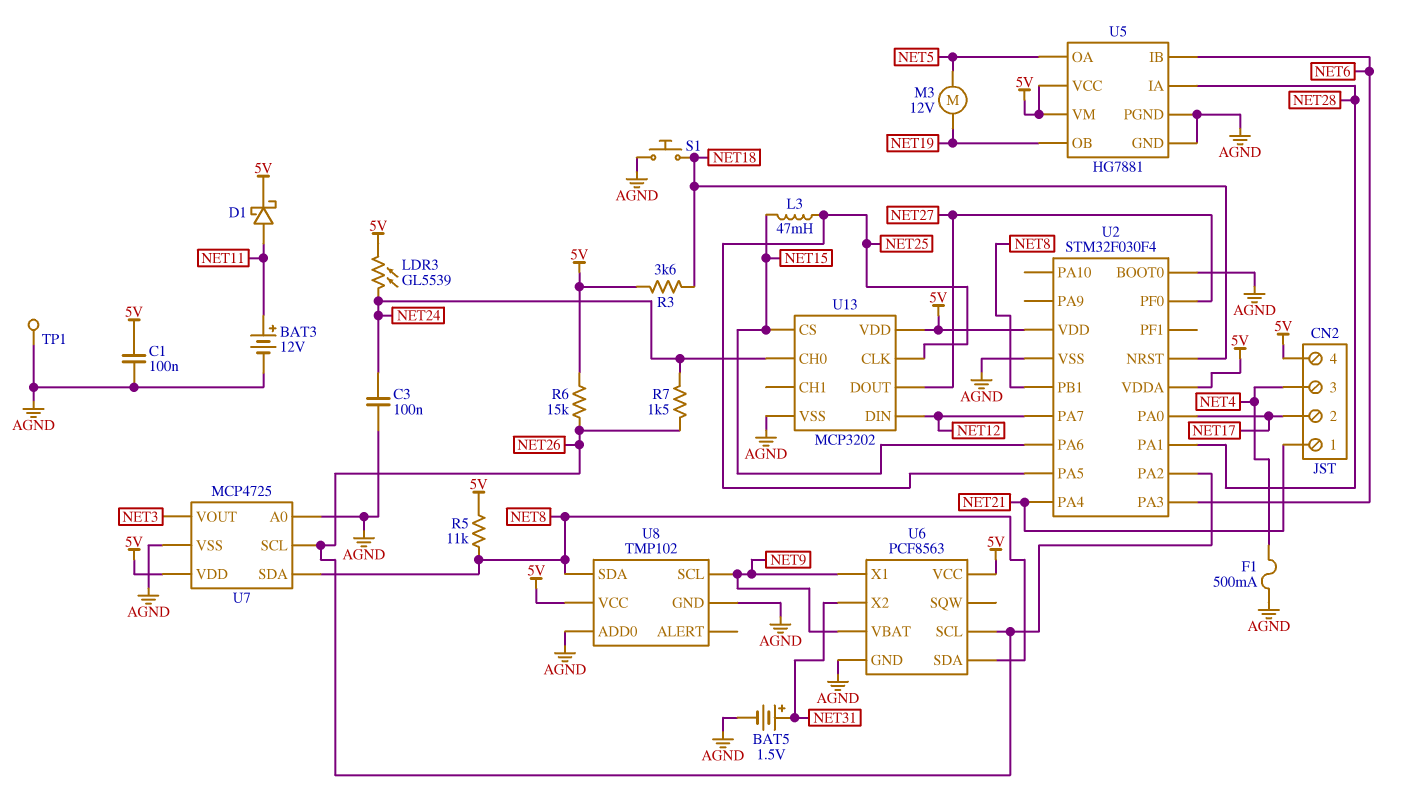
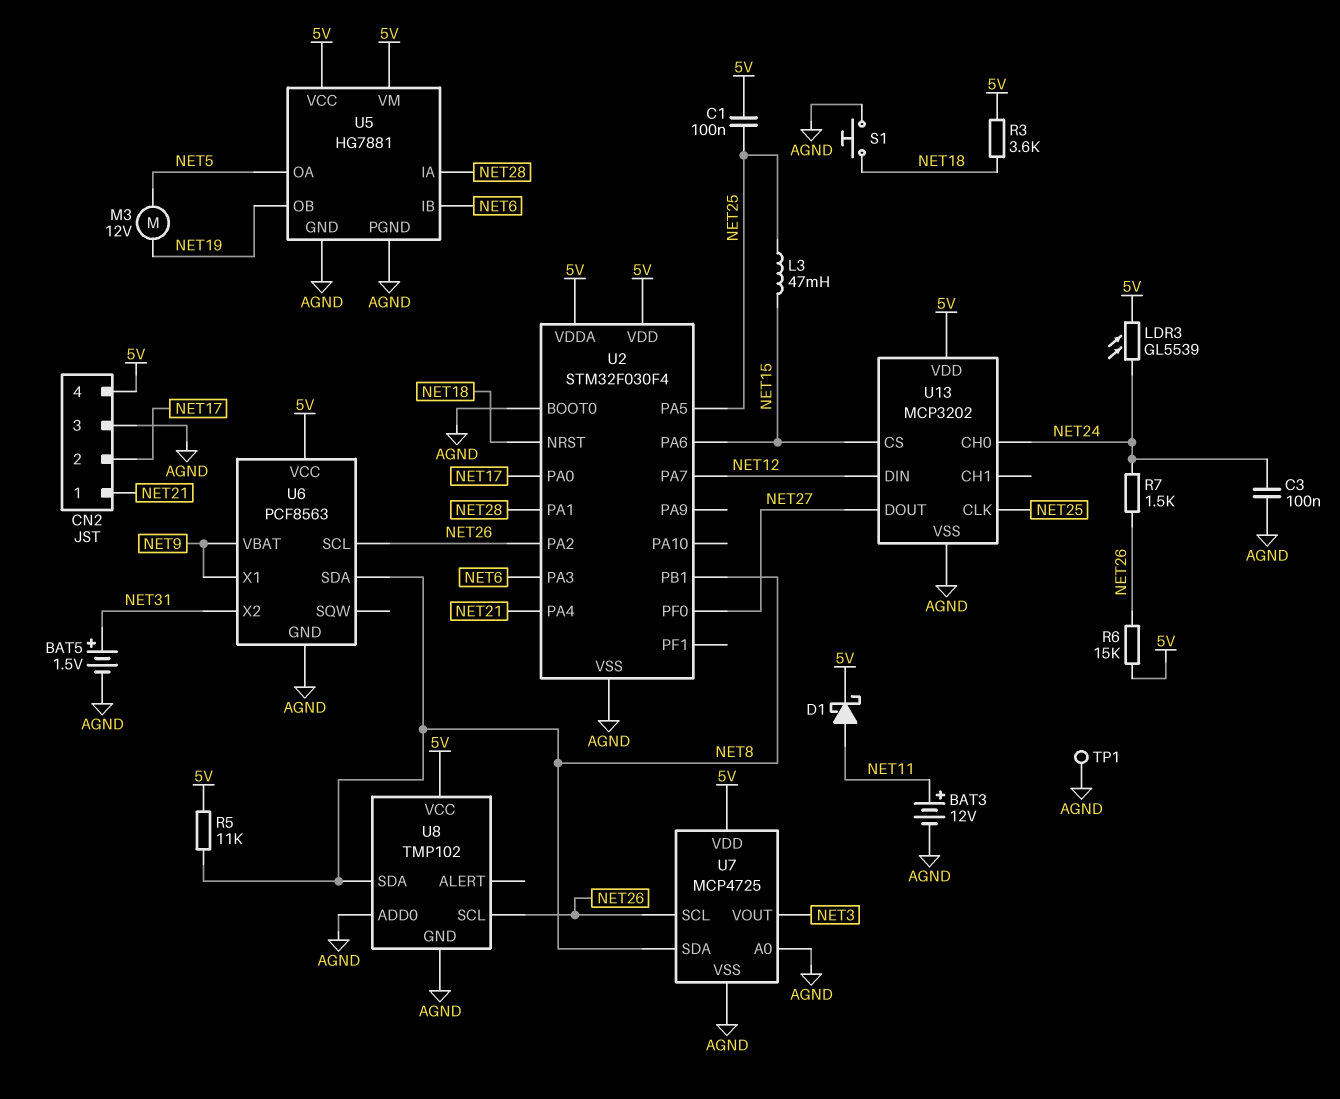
C1: 100nF (5V, AGND) -> 100nF (5V, NET25)
CN2 pin 3: NET4 -> AGND
F1: 500mA (AGND, NET4) -> none
U8 pin SCL: NET9 -> NET26

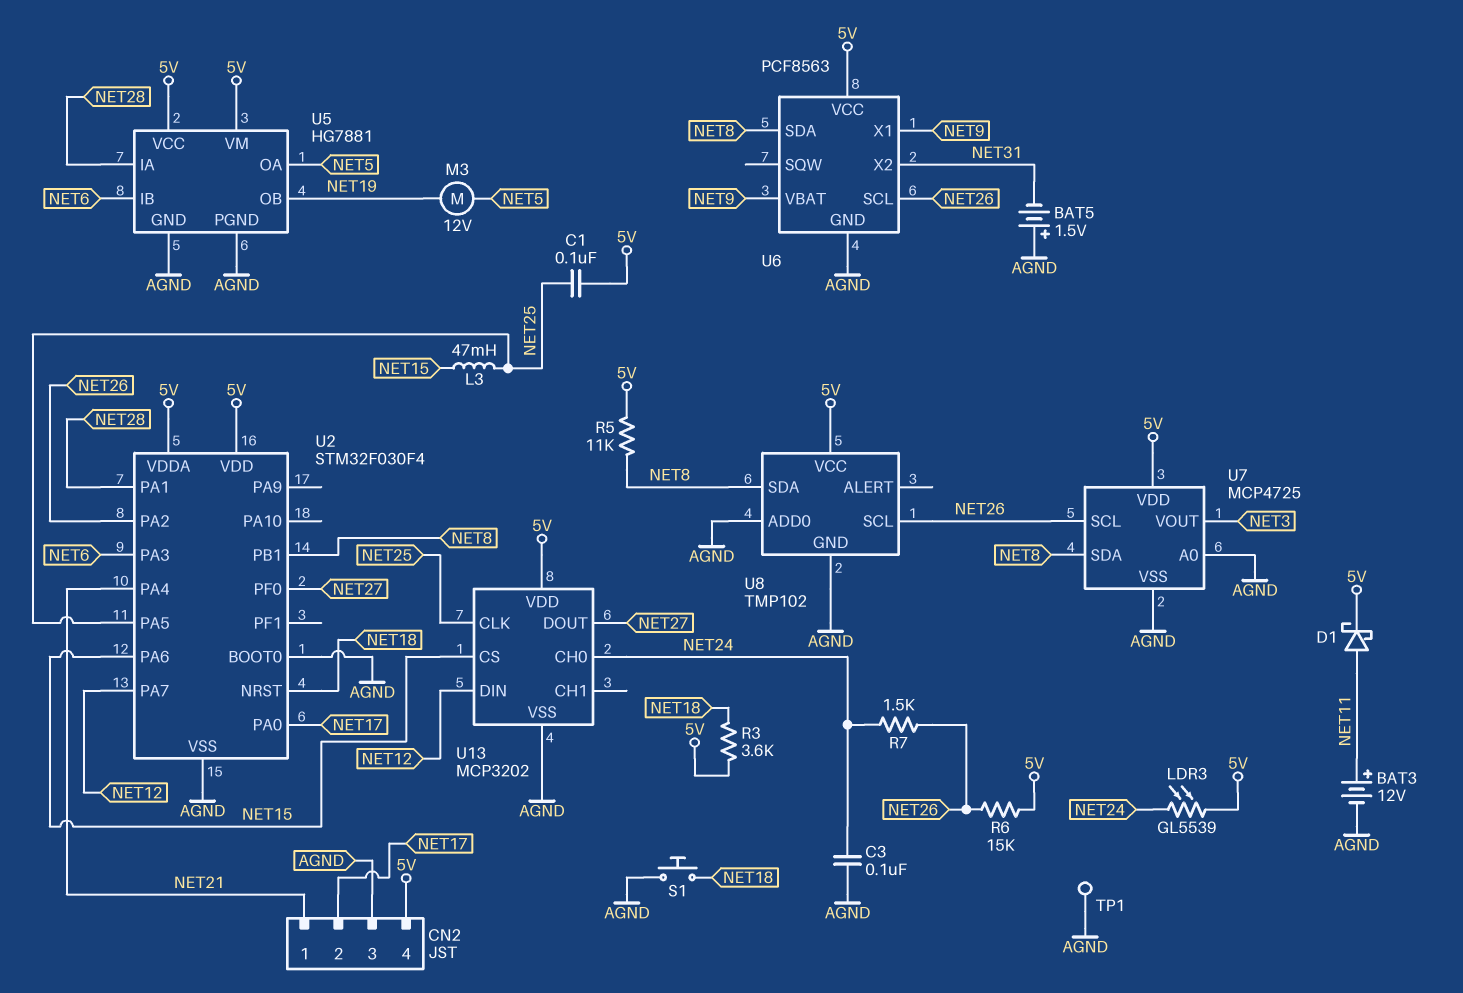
BAT5: 1.5V (plus NET31, minus AGND) -> 1.5V (plus AGND, minus NET31)

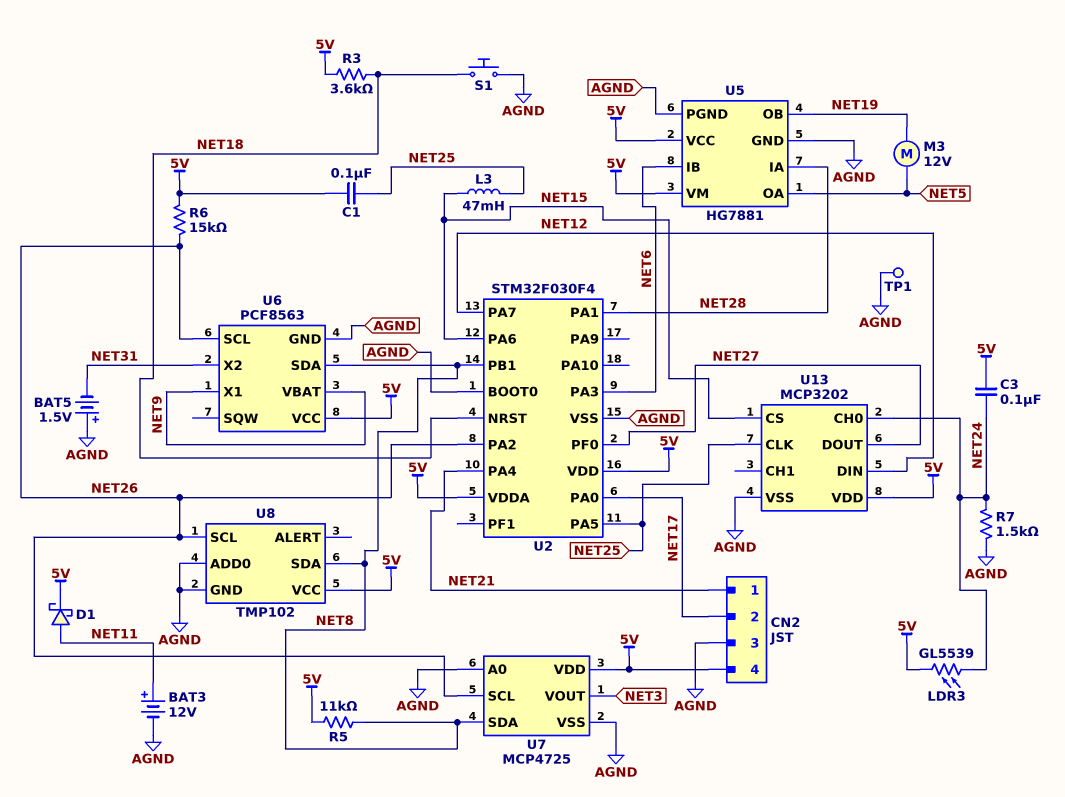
C3: 100nF (AGND, NET24) -> 100nF (5V, NET24)
R7: 1.5k (NET24, NET26) -> 1.5k (AGND, NET24)

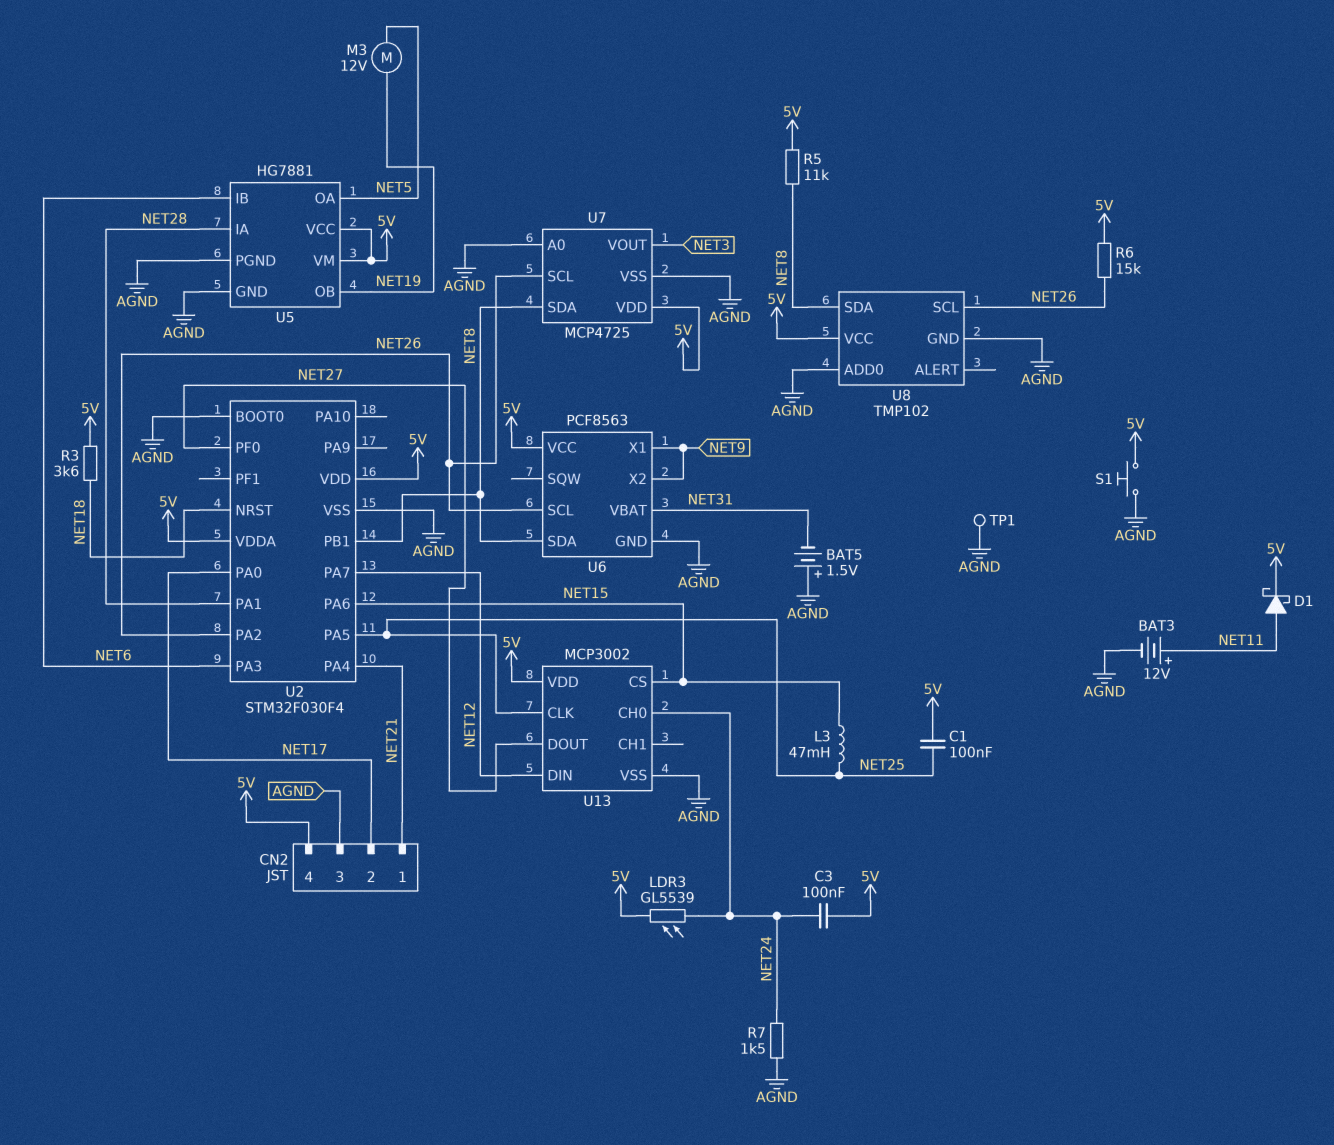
S1: button (AGND, NET18) -> button (5V, AGND)
U6 pin VBAT: NET9 -> NET31
U6 pin X2: NET31 -> NET9
U13: MCP3202 -> MCP3002

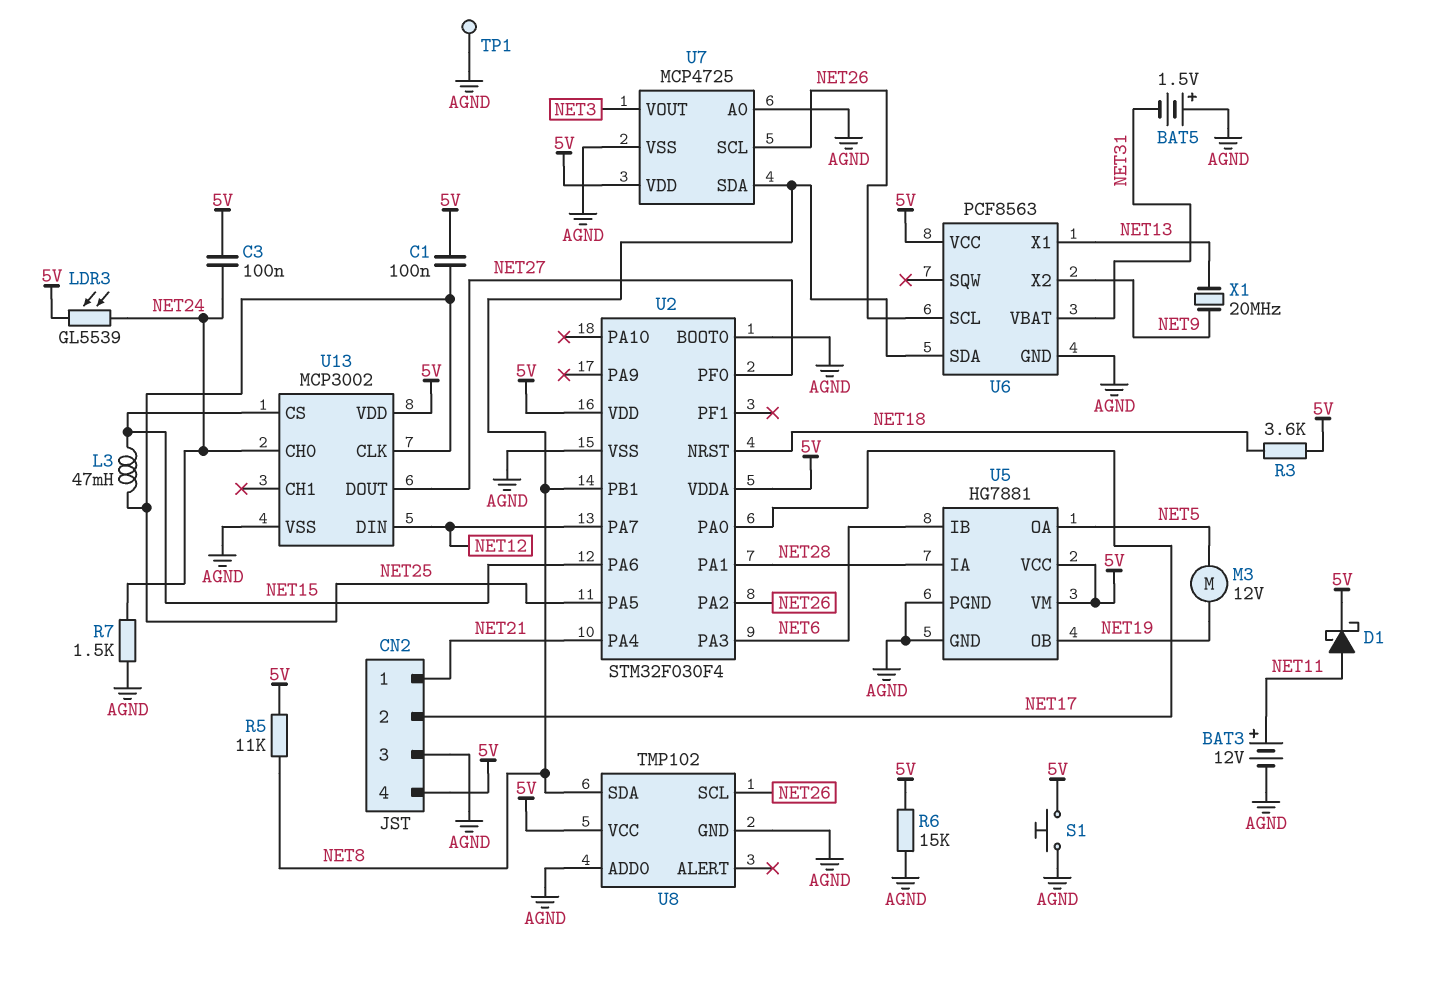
R6: 15k (5V, NET26) -> 15k (5V, AGND)
U6 pin X1: NET9 -> NET13
X1: none -> 20MHz (NET9, NET13)

